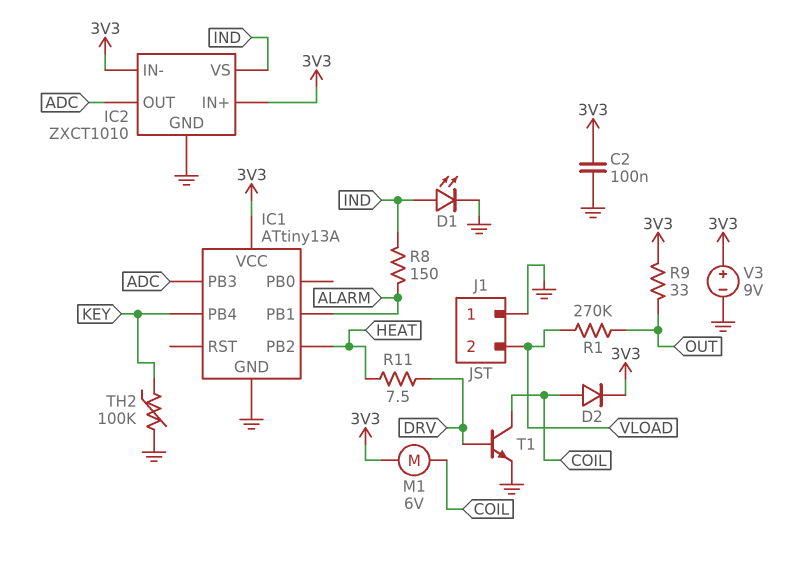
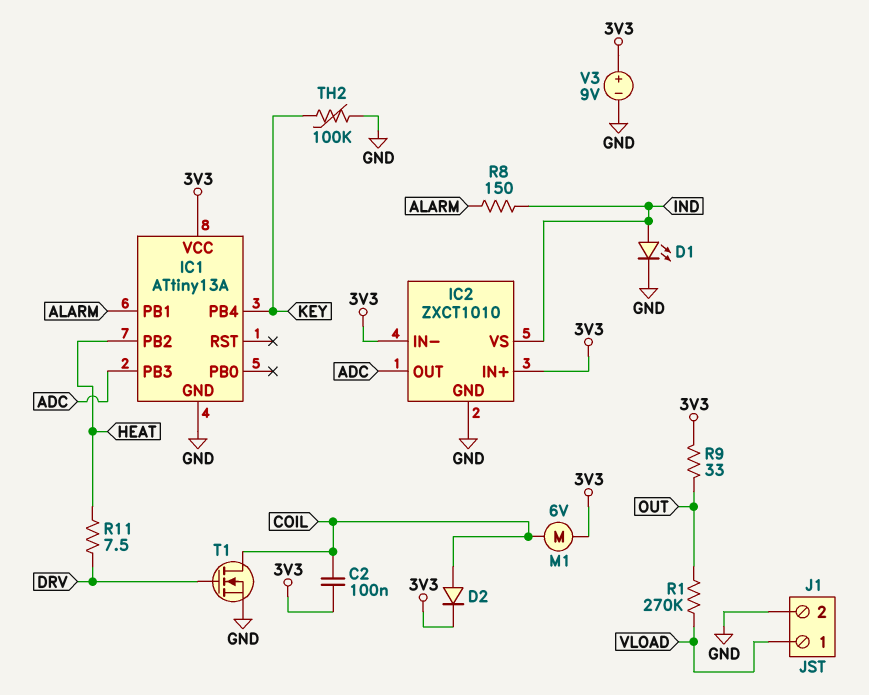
C2: 100nF (3V3, GND) -> 100nF (3V3, COIL)
J1 pin 1: GND -> VLOAD
J1 pin 2: VLOAD -> GND
T1: NPN (B DRV, C COIL, E GND) -> NMOS (G DRV, D COIL, S GND)

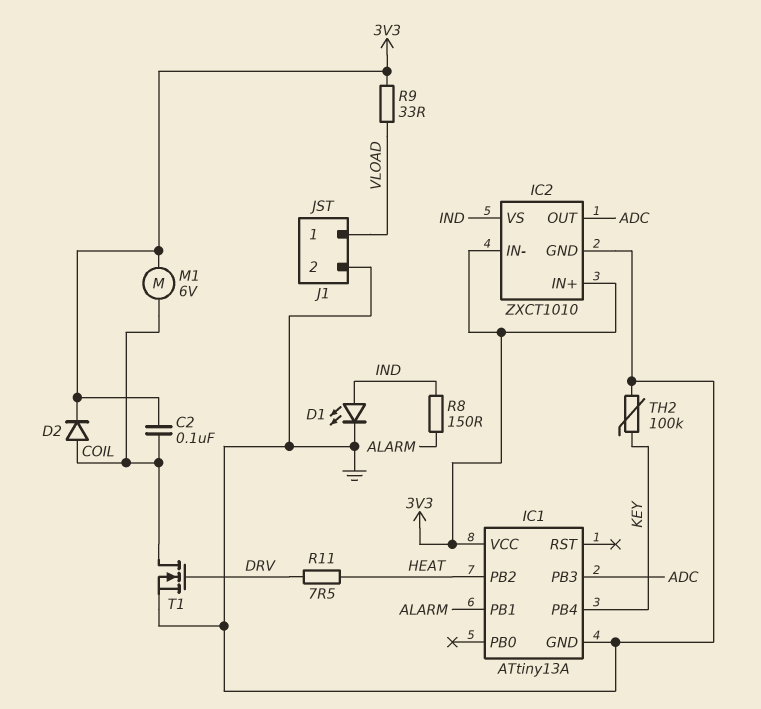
R1: 270k (OUT, VLOAD) -> none
R9: 33 (3V3, OUT) -> 33 (3V3, VLOAD)
V3: 9V (plus 3V3, minus GND) -> none

